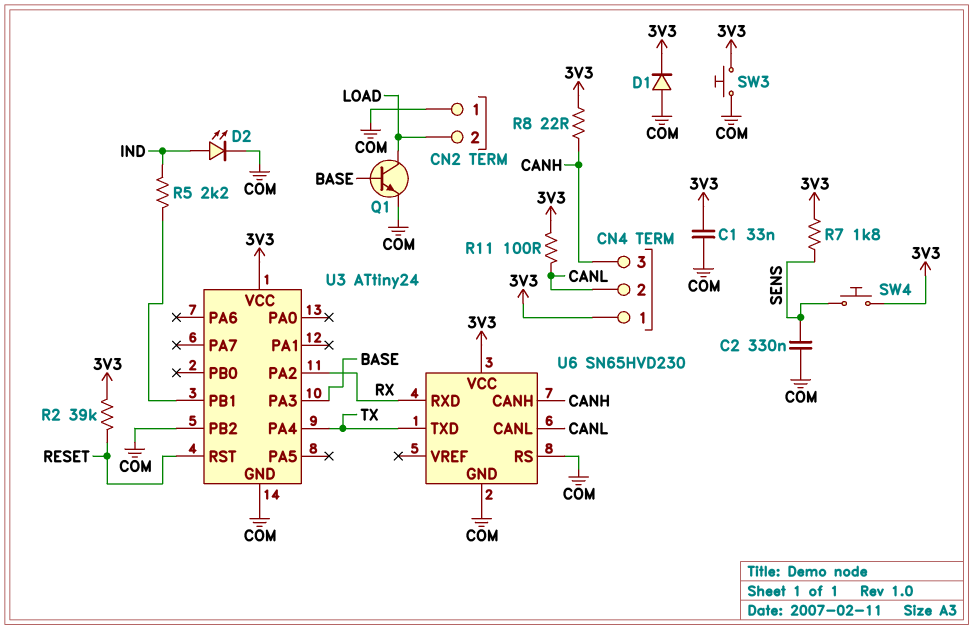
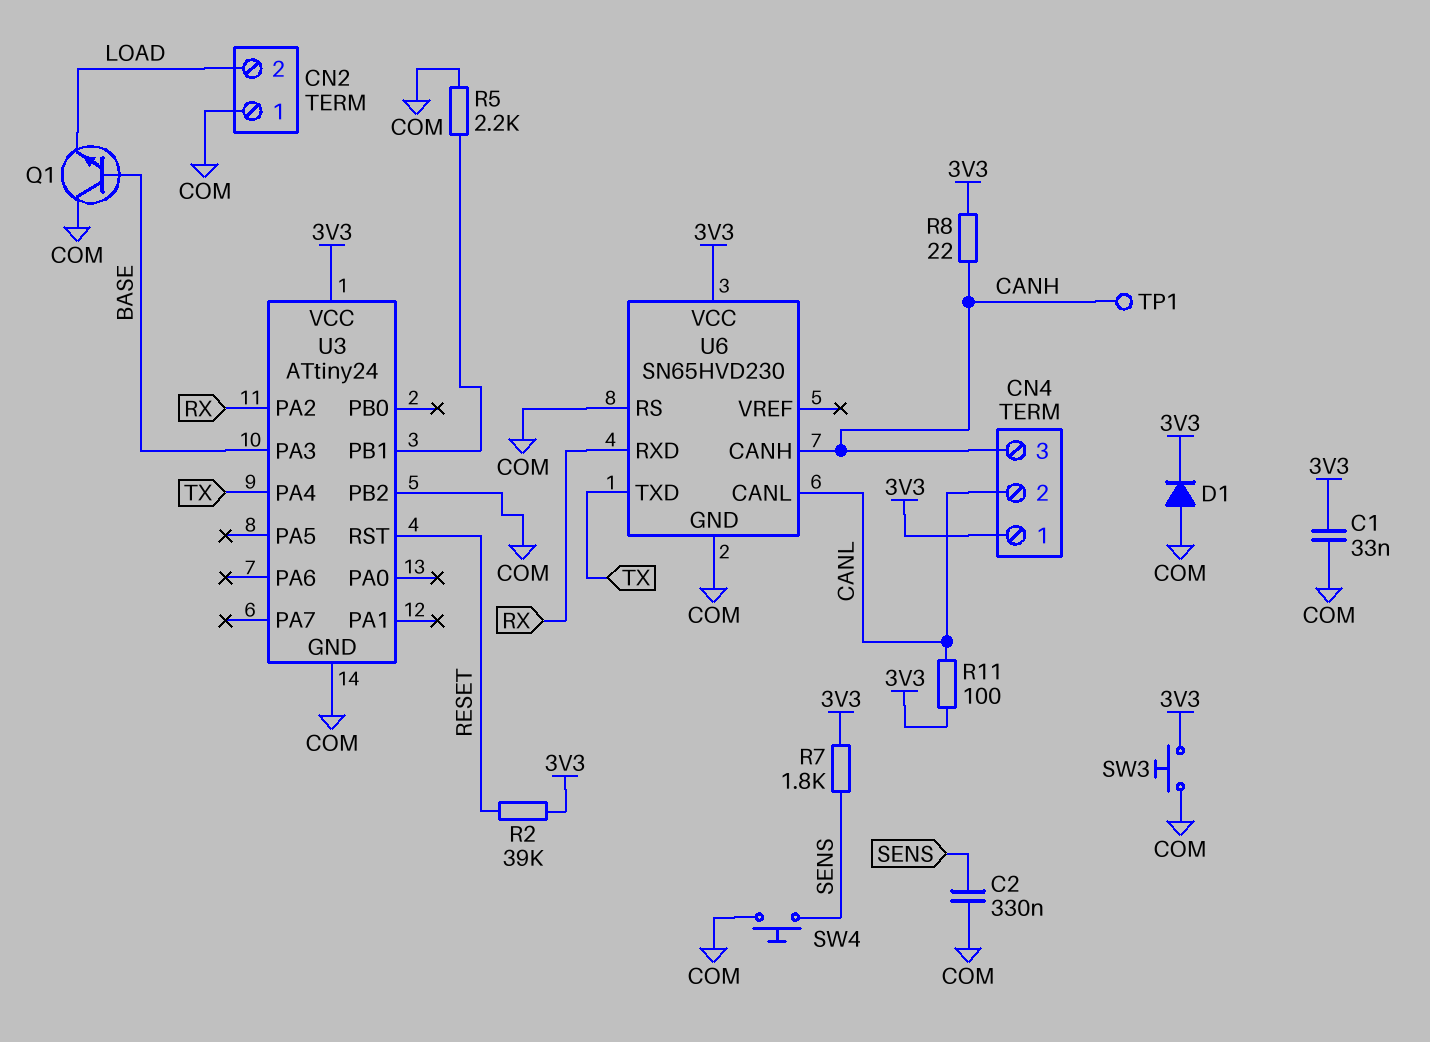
D2: LED (A IND, K COM) -> none
Q1: NPN (B BASE, C LOAD, E COM) -> NPN (B BASE, C COM, E LOAD)
R5: 2.2k (IND, U3/PB1) -> 2.2k (COM, U3/PB1)
SW4: button (3V3, SENS) -> button (COM, SENS)
TP1: none -> test point (CANH)

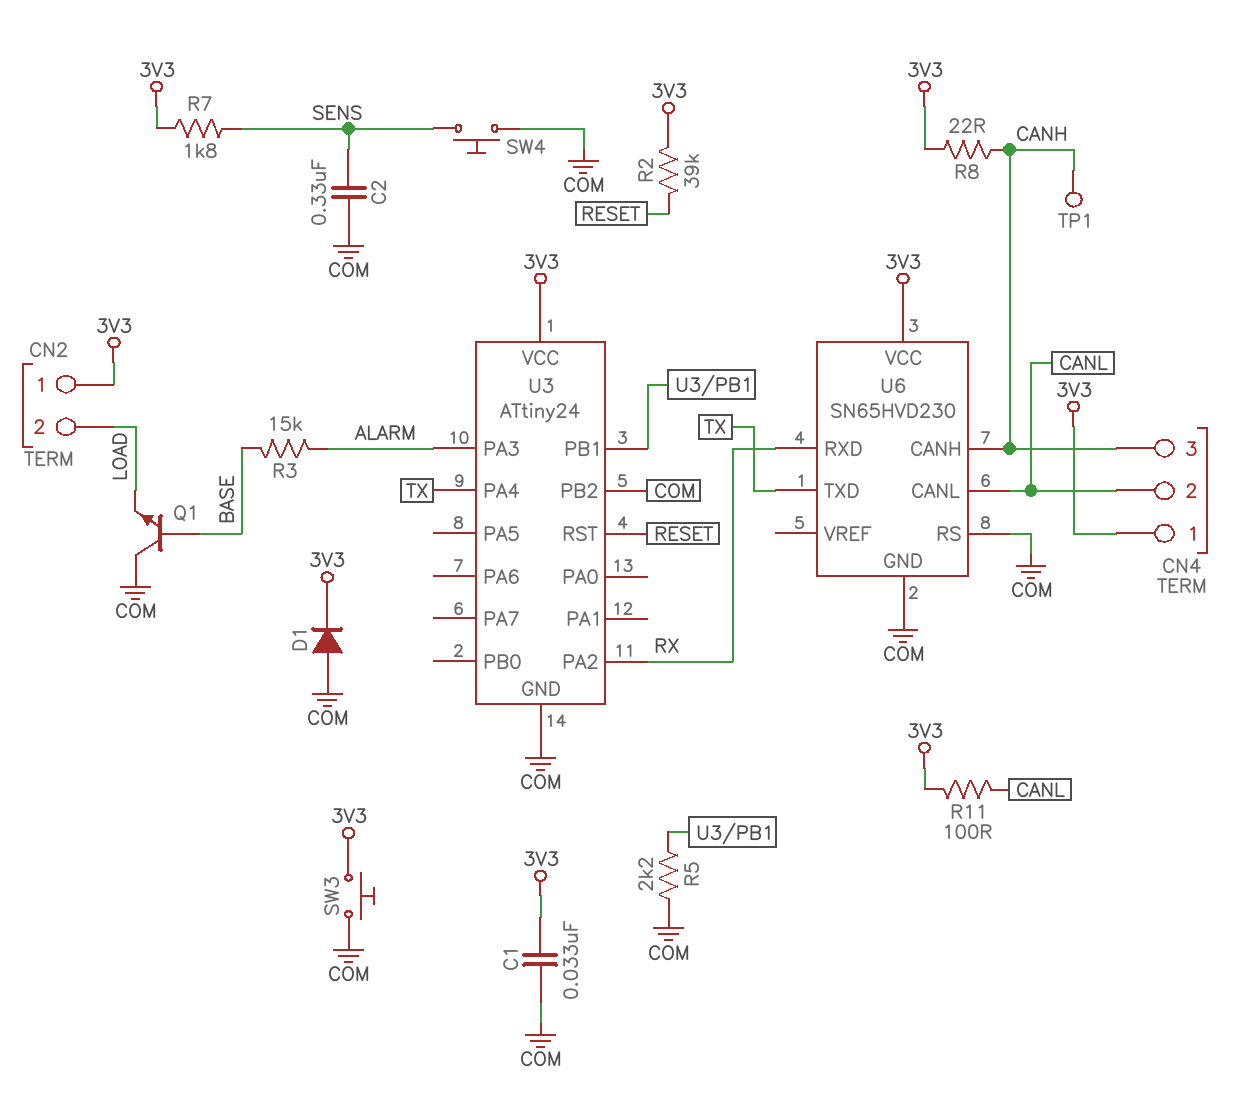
CN2 pin 1: COM -> 3V3
R3: none -> 15k (ALARM, BASE)
U3 pin PA3: BASE -> ALARM

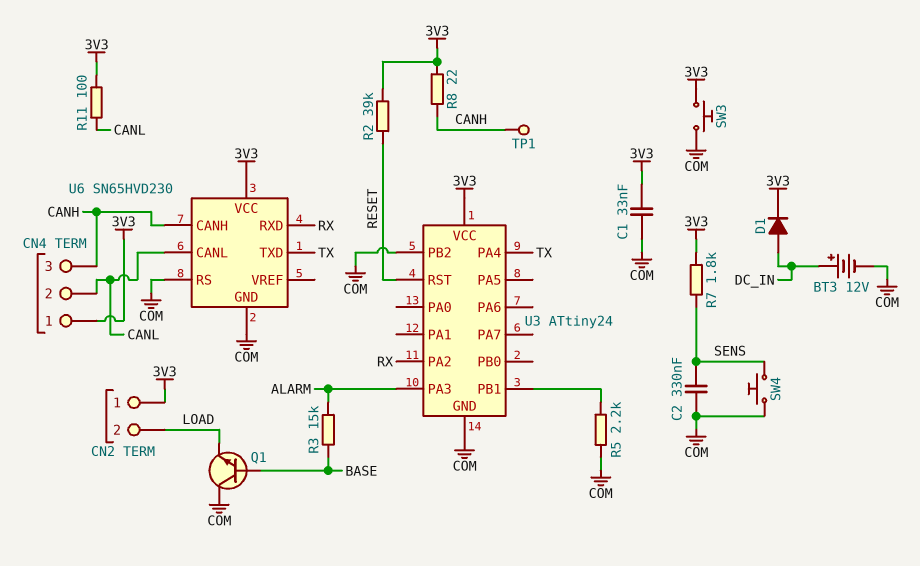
BT3: none -> 12V (plus DC_IN, minus COM)
D1: diode (A COM, K 3V3) -> diode (A DC_IN, K 3V3)

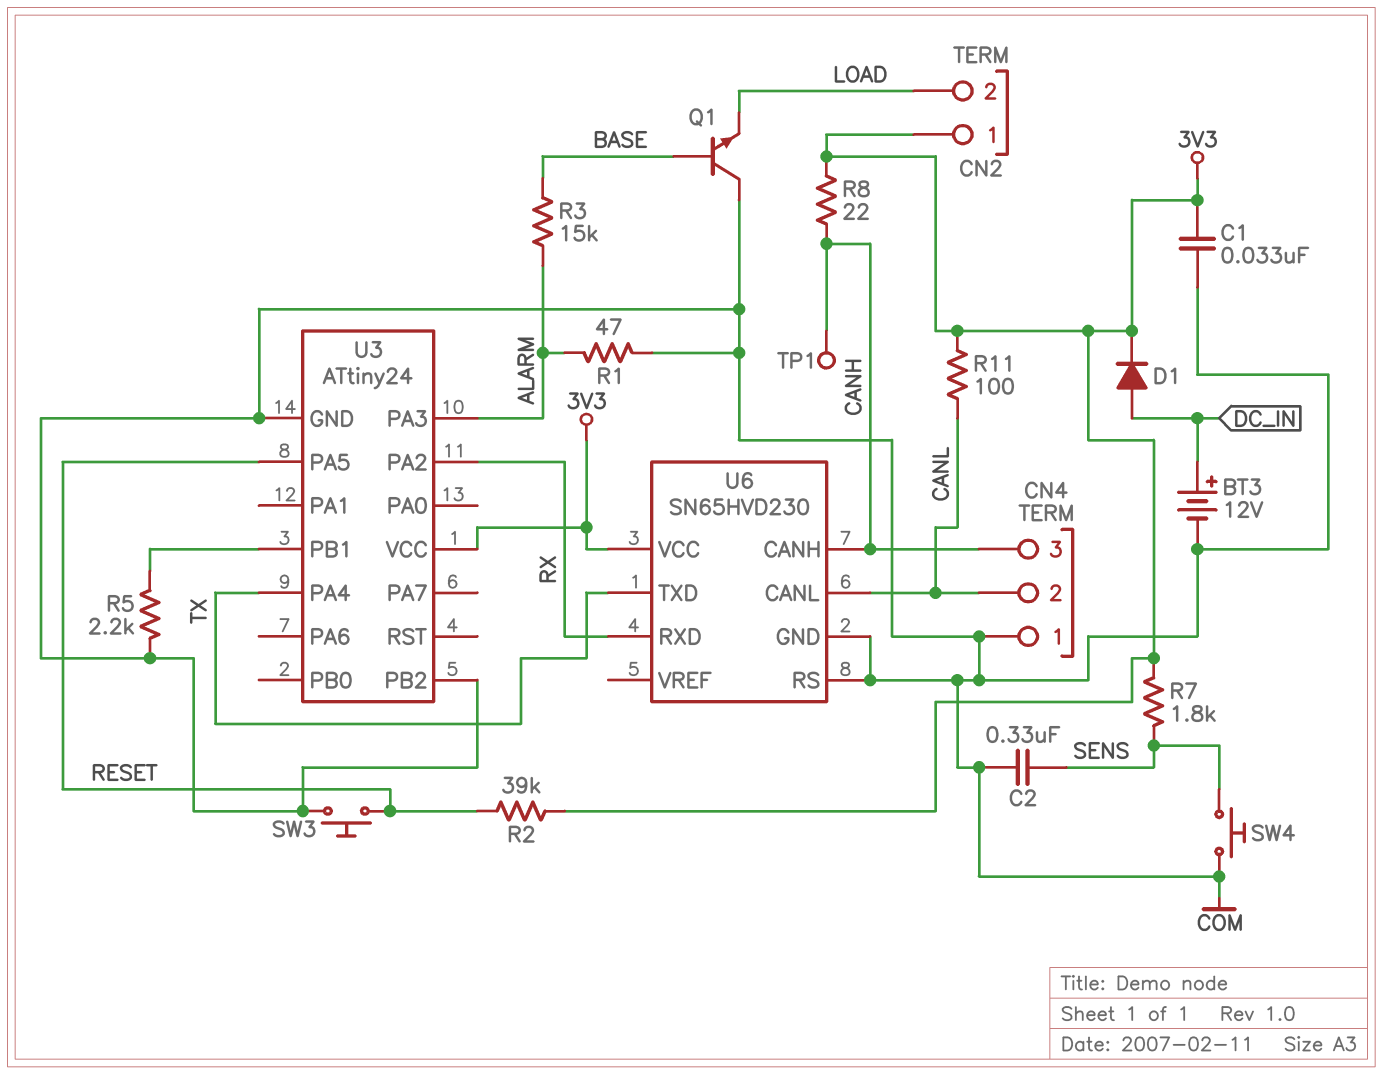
CN4 pin 1: 3V3 -> COM
R1: none -> 47 (ALARM, COM)
SW3: button (3V3, COM) -> button (COM, RESET)
U3 pin PA5: none -> RESET
U3 pin RST: RESET -> none

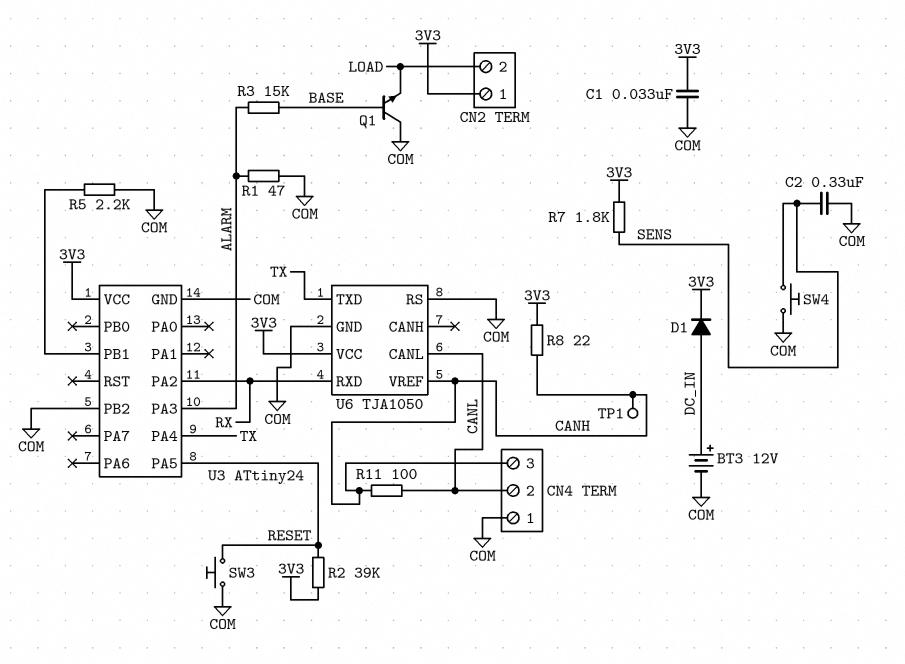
R11: 100 (3V3, CANL) -> 100 (CANH, CANL)
U6: SN65HVD230 -> TJA1050
U6 pin CANH: CANH -> none
U6 pin VREF: none -> CANH

